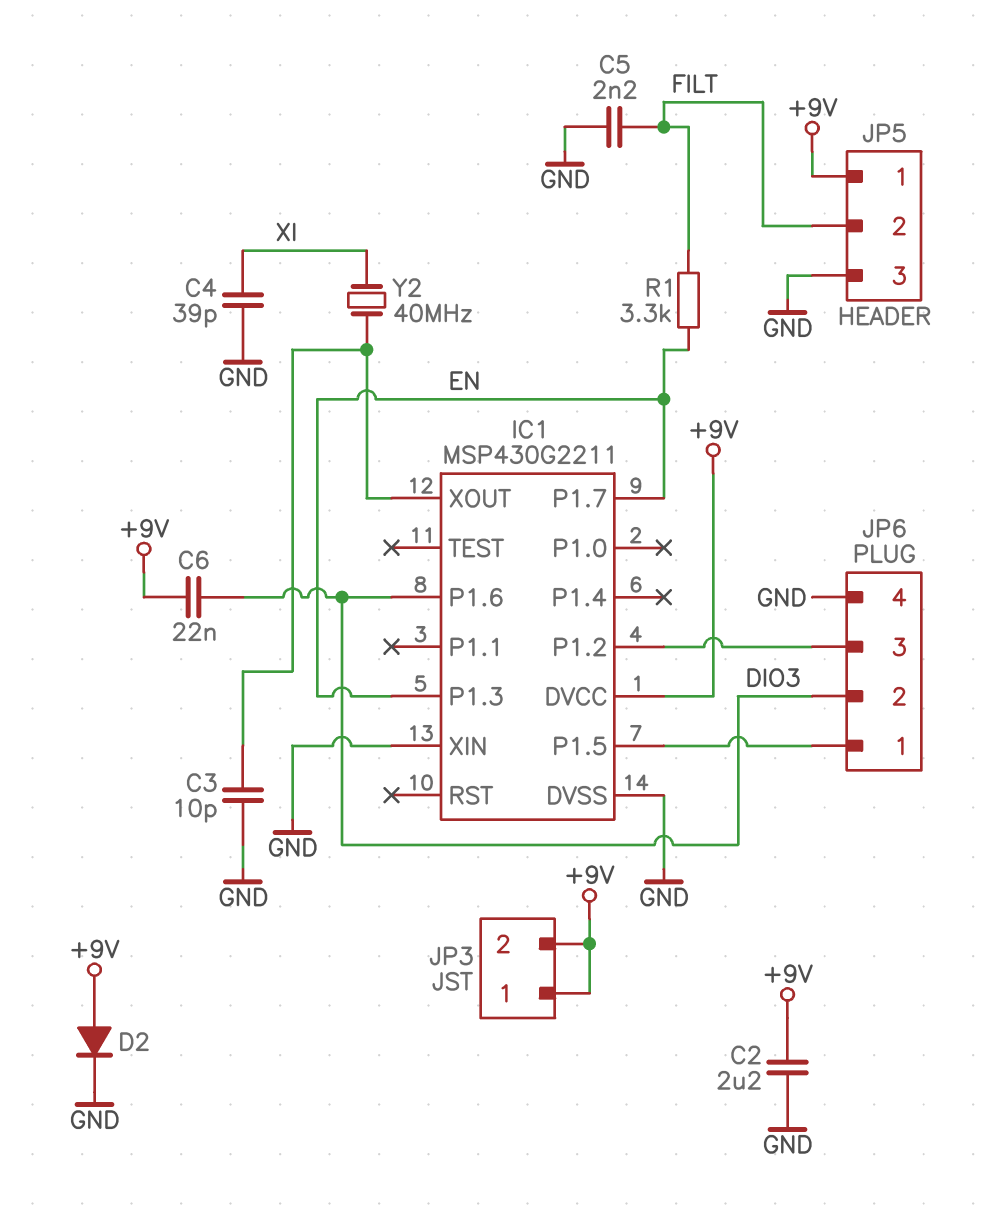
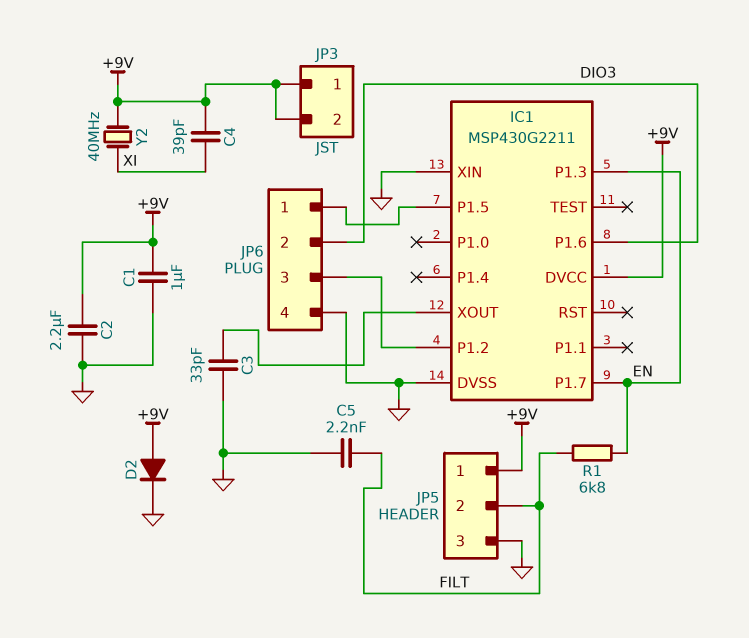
C1: none -> 1uF (+9V, GND)
C3: 10pF (GND, IC1/XOUT) -> 33pF (GND, IC1/XOUT)
C4: 39pF (GND, XI) -> 39pF (+9V, XI)
C6: 22nF (+9V, DIO3) -> none
R1: 3.3k (EN, FILT) -> 6.8k (EN, FILT)
Y2: 40MHz (IC1/XOUT, XI) -> 40MHz (+9V, XI)

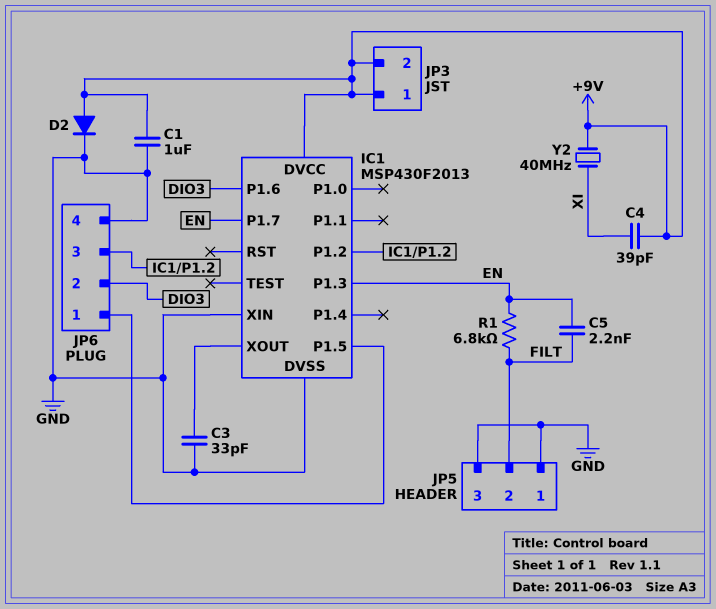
C2: 2.2uF (+9V, GND) -> none
C5: 2.2nF (FILT, GND) -> 2.2nF (EN, FILT)
IC1: MSP430G2211 -> MSP430F2013
JP5 pin 1: +9V -> GND

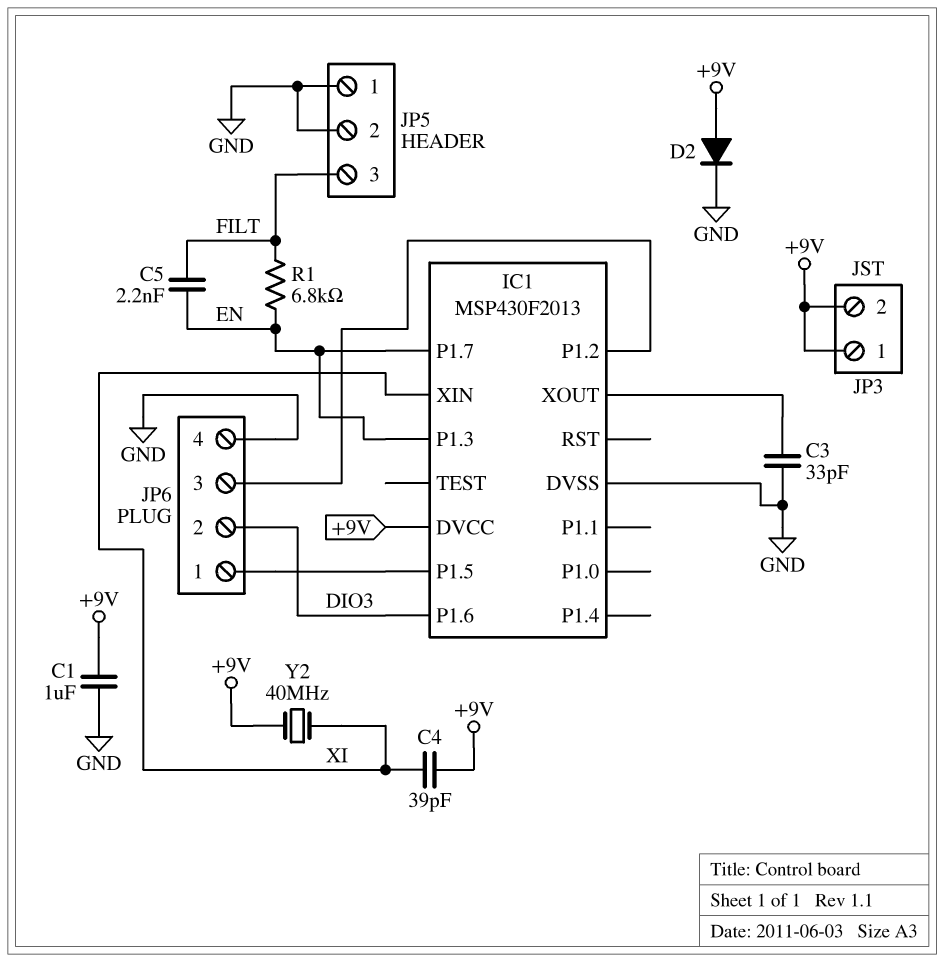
IC1 pin XIN: GND -> XI
JP5 pin 2: FILT -> GND
JP5 pin 3: GND -> FILT

